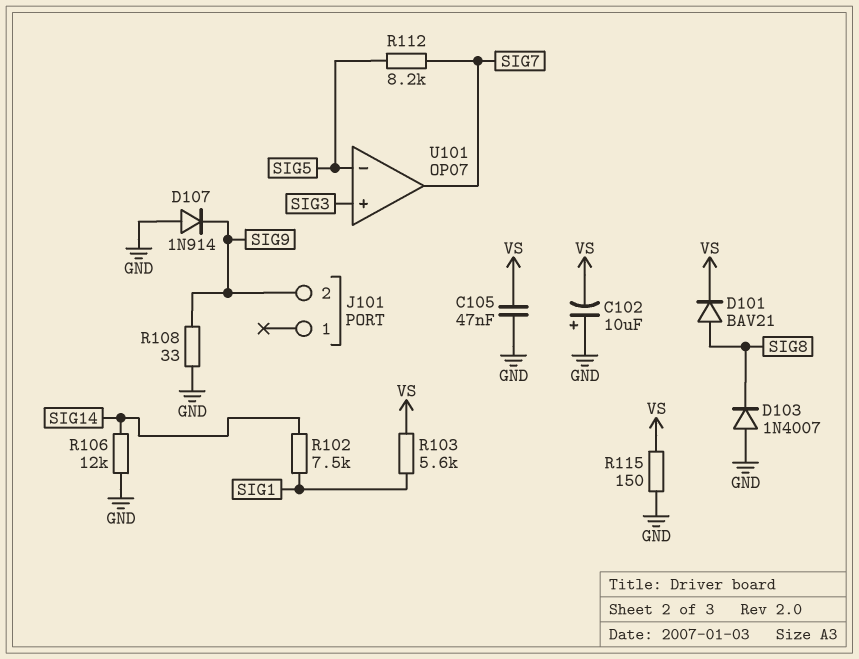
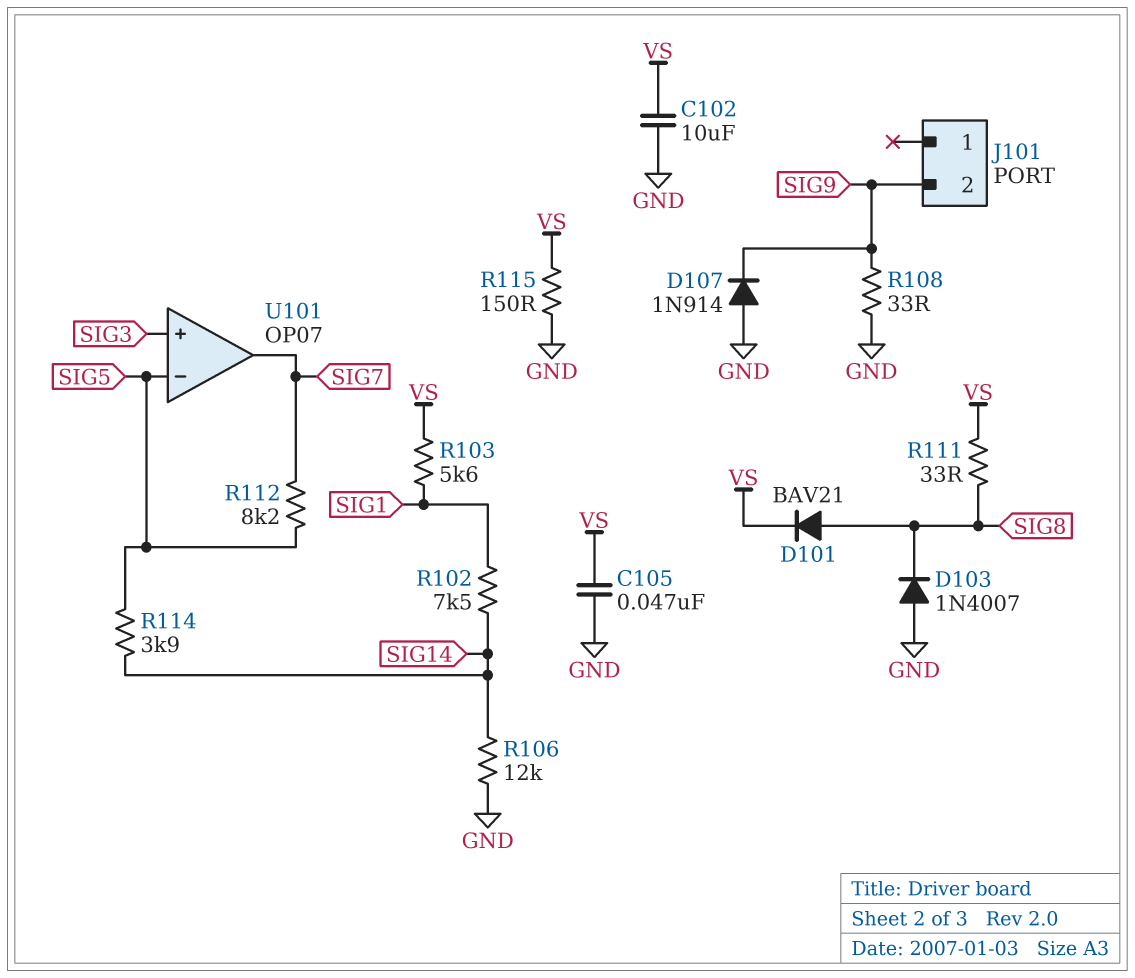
C102: 10uF (plus GND, minus VS) -> 10uF (GND, VS)
R111: none -> 33 (SIG8, VS)
R114: none -> 3.9k (SIG5, SIG14)

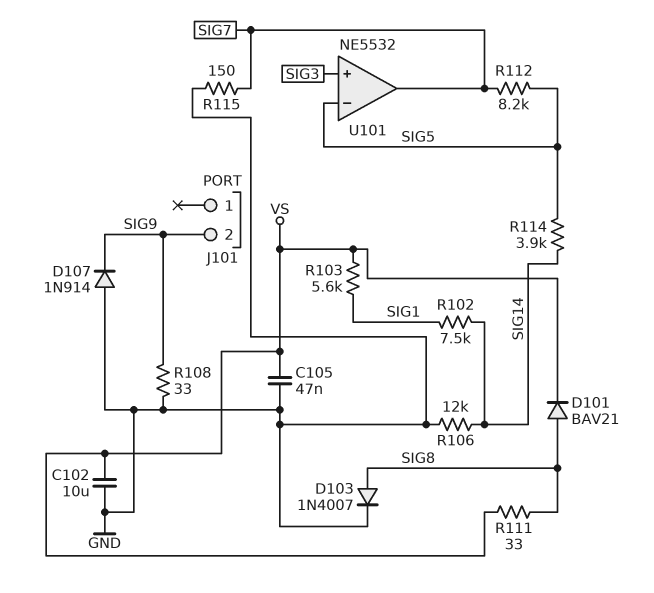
D103: diode 1N4007 (A GND, K SIG8) -> diode 1N4007 (A SIG8, K GND)
R115: 150 (GND, VS) -> 150 (GND, SIG7)
U101: OP07 -> NE5532

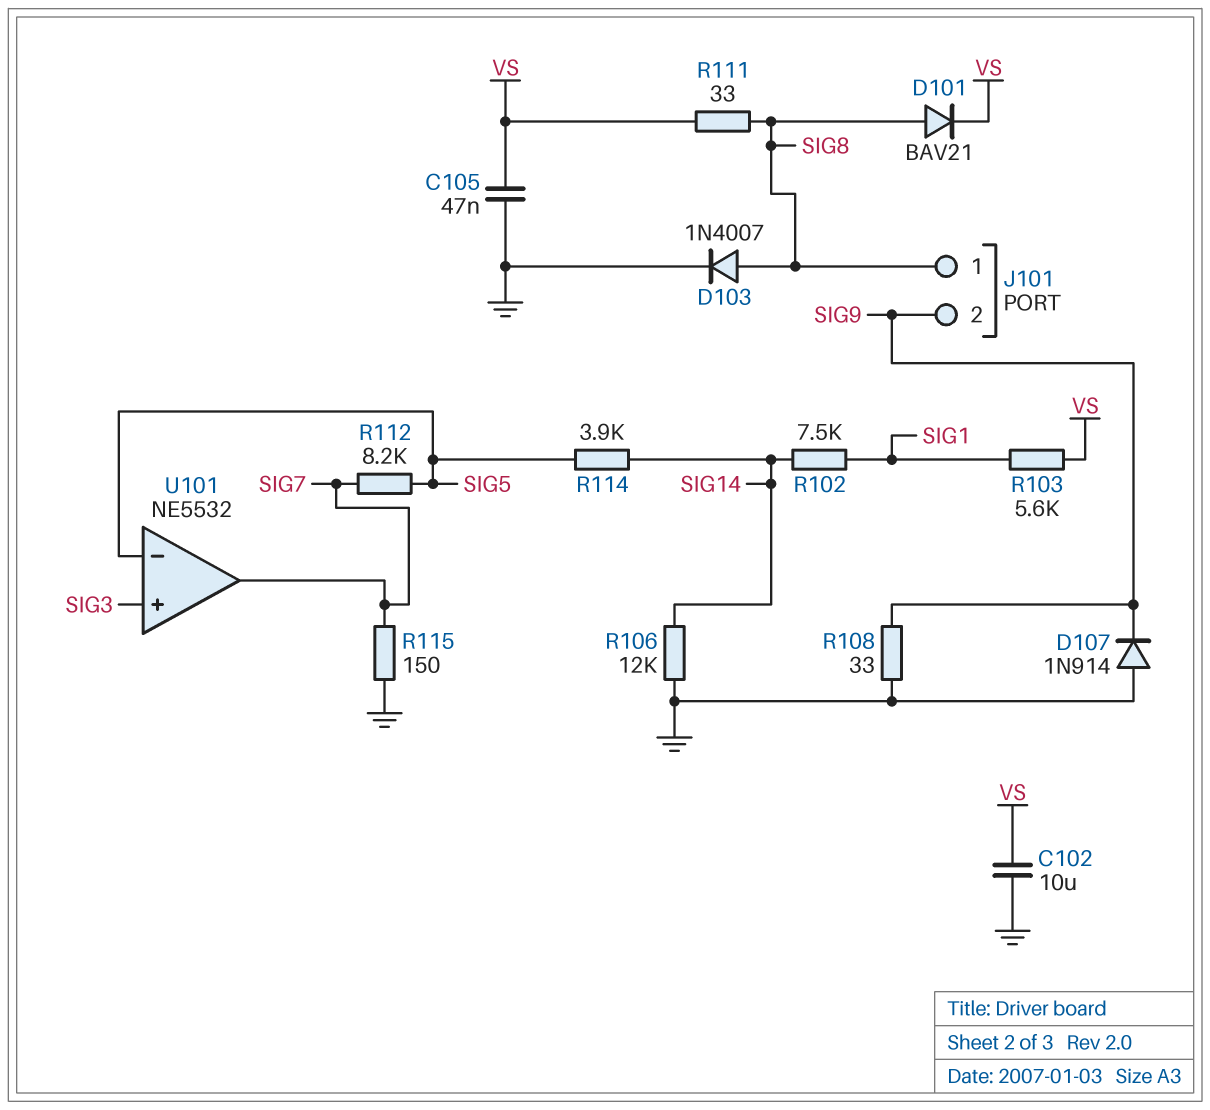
J101 pin 1: none -> SIG8

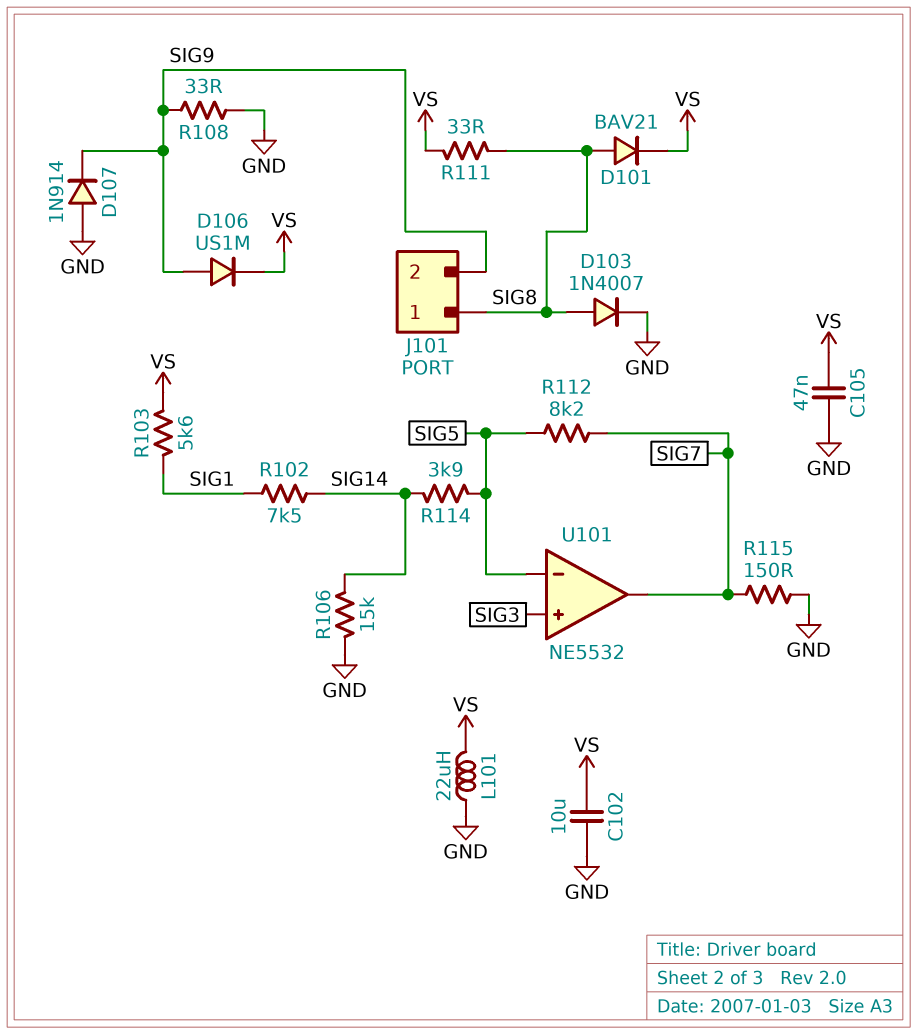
D106: none -> diode US1M (A SIG9, K VS)
L101: none -> 22uH (GND, VS)
R106: 12k (GND, SIG14) -> 15k (GND, SIG14)

